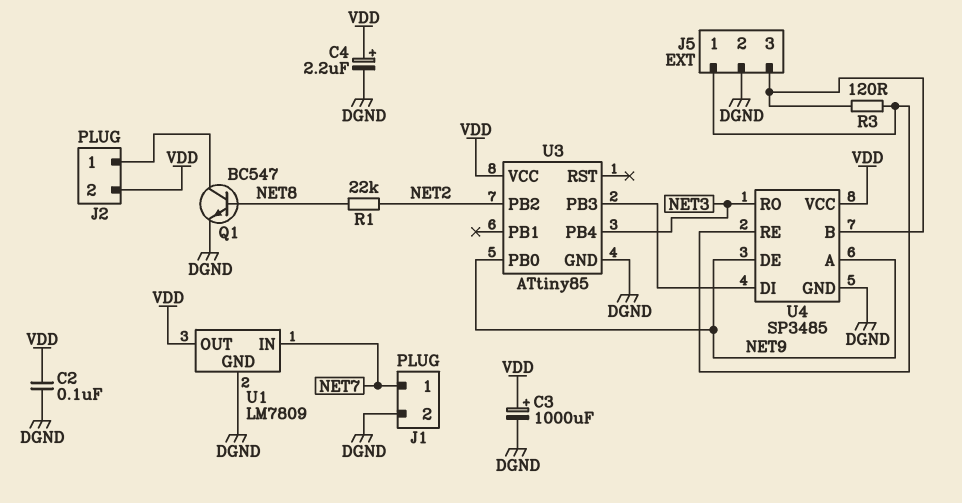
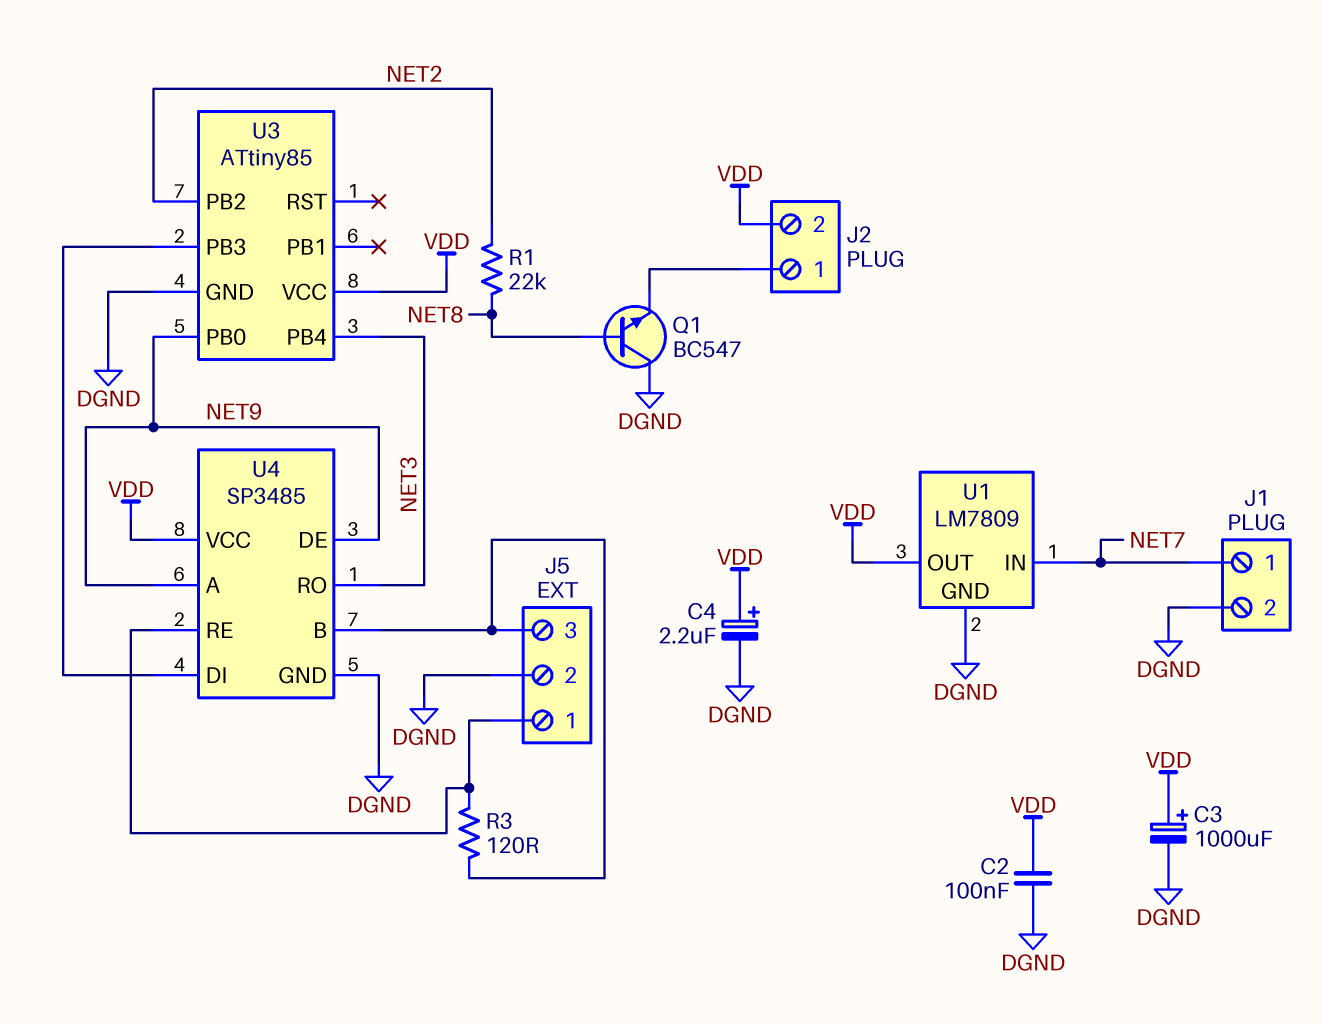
Q1: NPN BC547 (B NET8, C J2/1, E DGND) -> NPN BC547 (B NET8, C DGND, E J2/1)

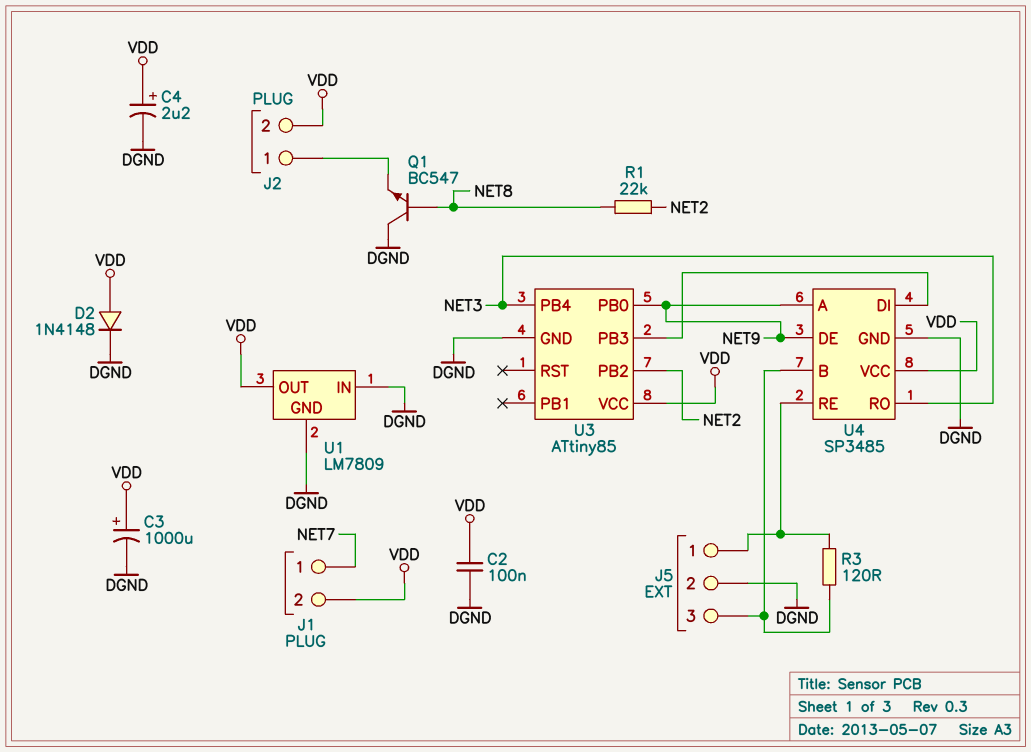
D2: none -> diode 1N4148 (A VDD, K DGND)
J1 pin 2: DGND -> VDD
U1 pin IN: NET7 -> DGND

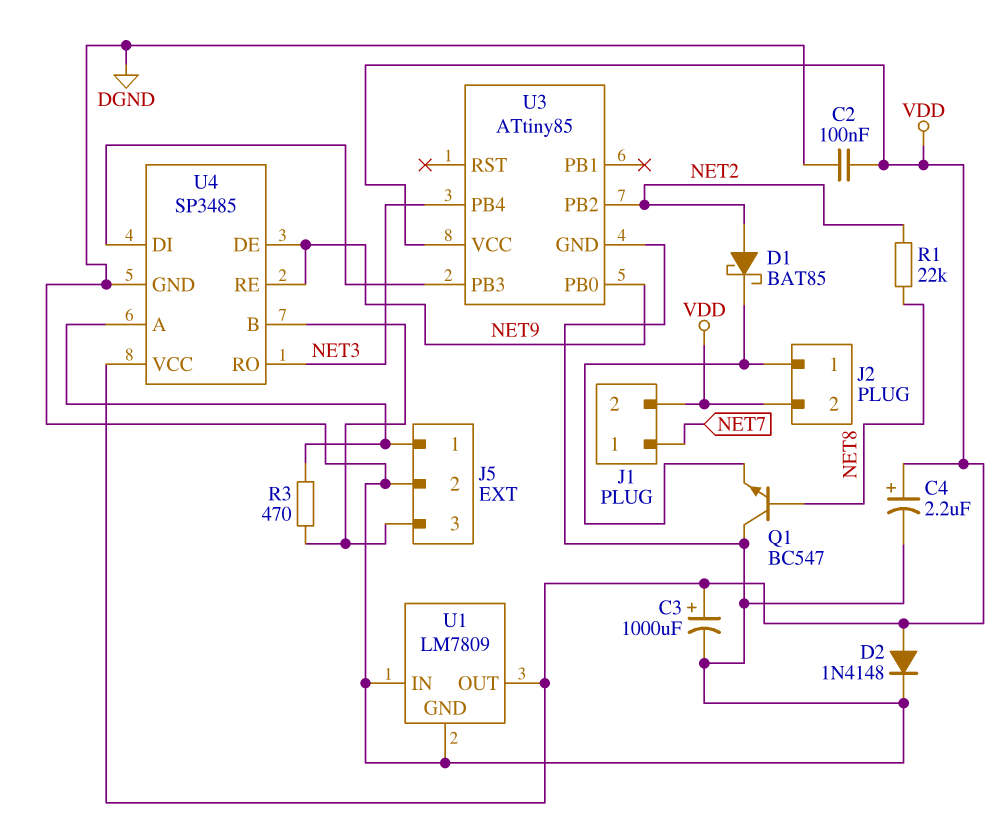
D1: none -> schottky BAT85 (A NET2, K J2/1)
R3: 120 (J5/1, J5/3) -> 470 (J5/1, J5/3)
U4 pin A: NET9 -> J5/1
U4 pin RE: J5/1 -> NET9

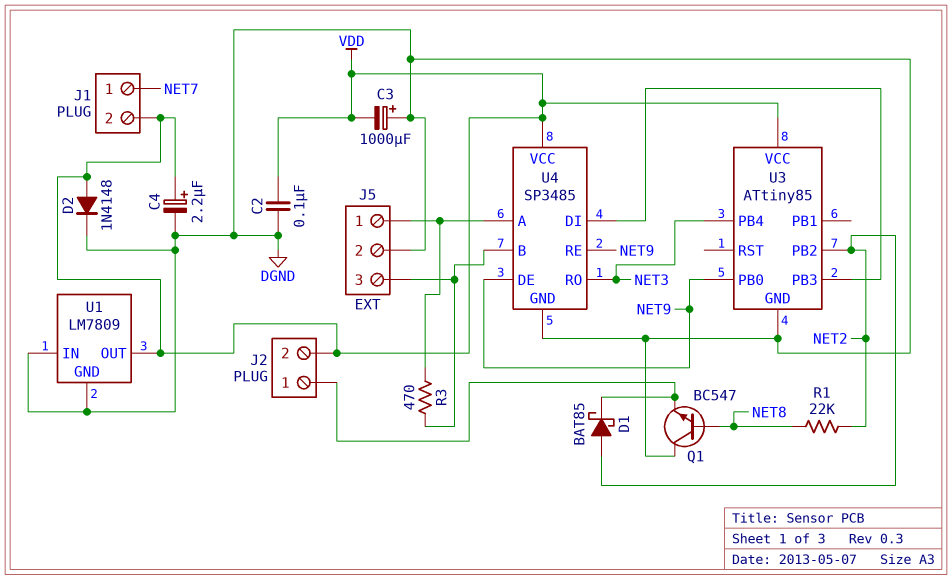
C3: 1000uF (plus VDD, minus DGND) -> 1000uF (plus DGND, minus VDD)

